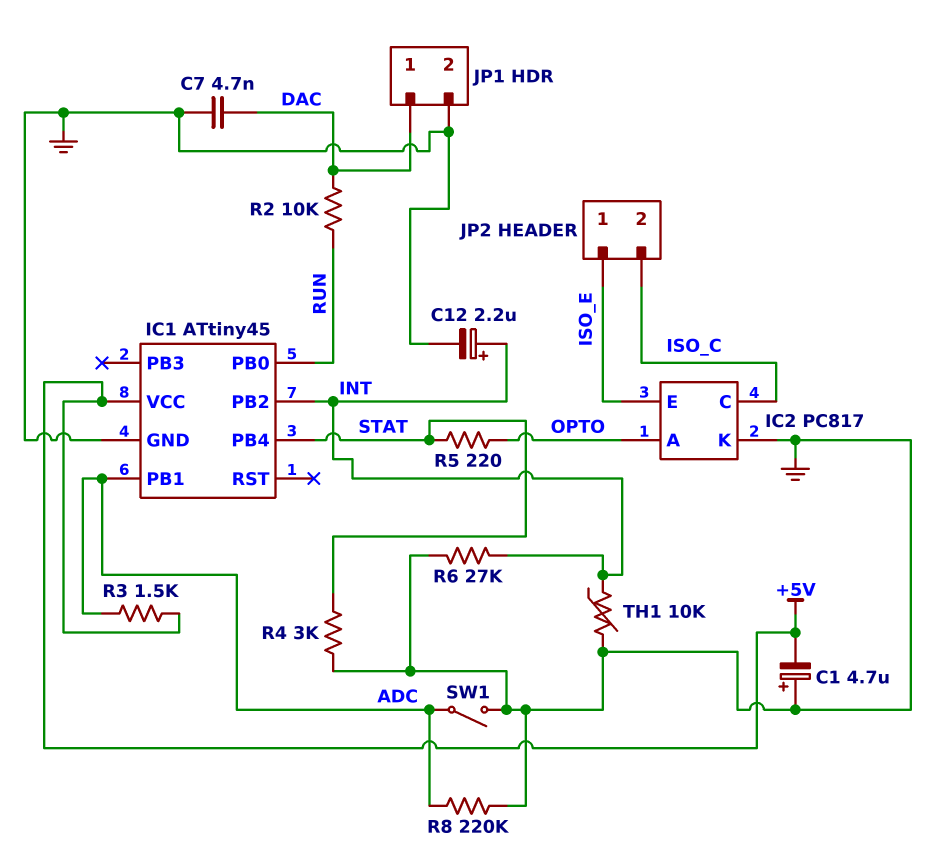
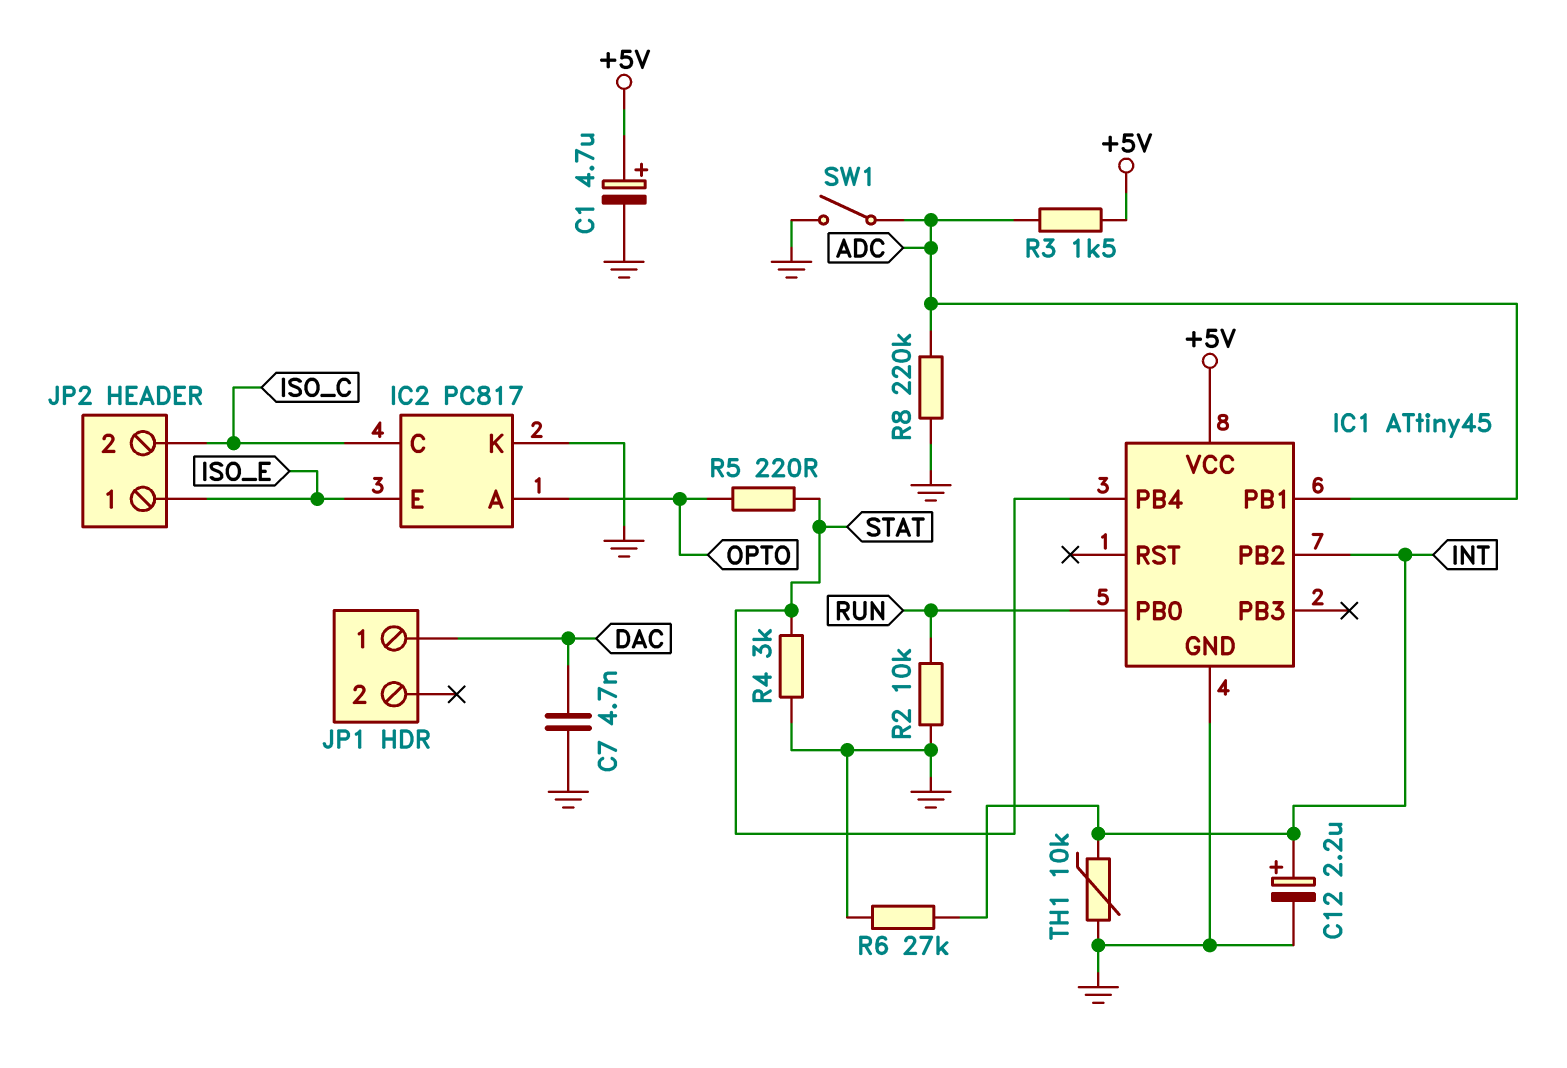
C1: 4.7uF (plus GND, minus +5V) -> 4.7uF (plus +5V, minus GND)
JP1 pin 2: GND -> none
R2: 10k (DAC, RUN) -> 10k (GND, RUN)

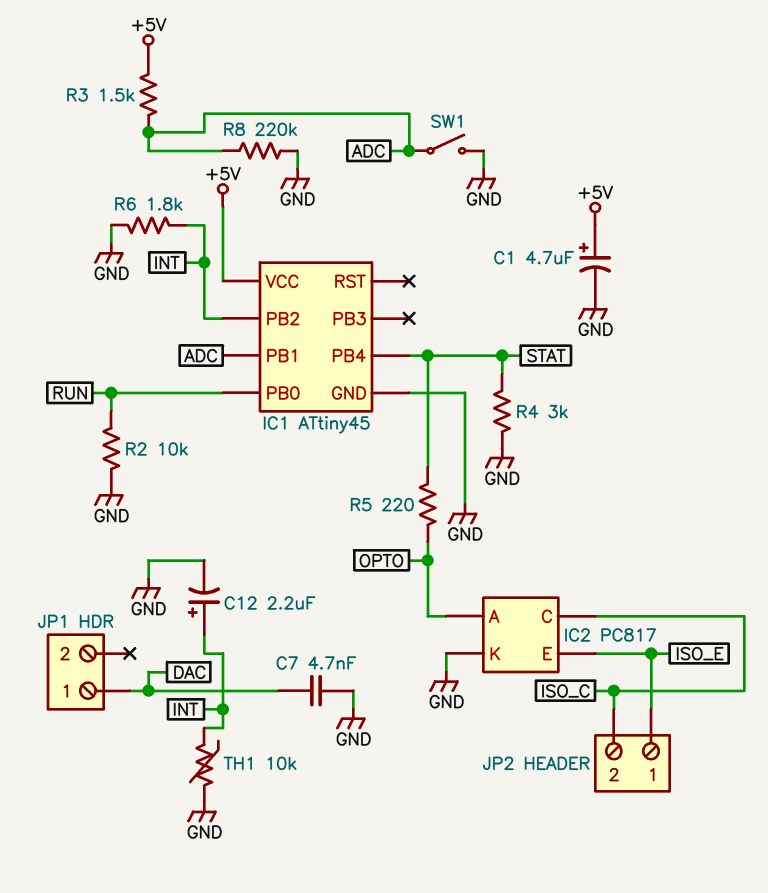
R6: 27k (GND, INT) -> 1.8k (GND, INT)

